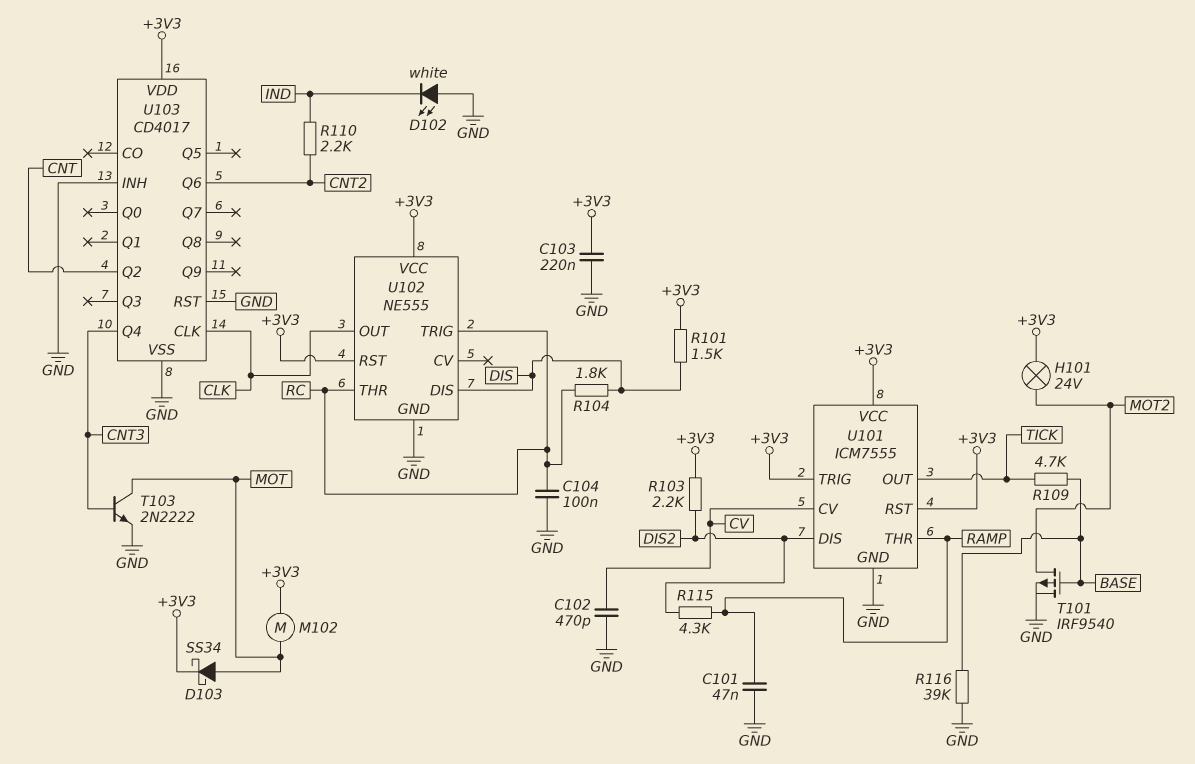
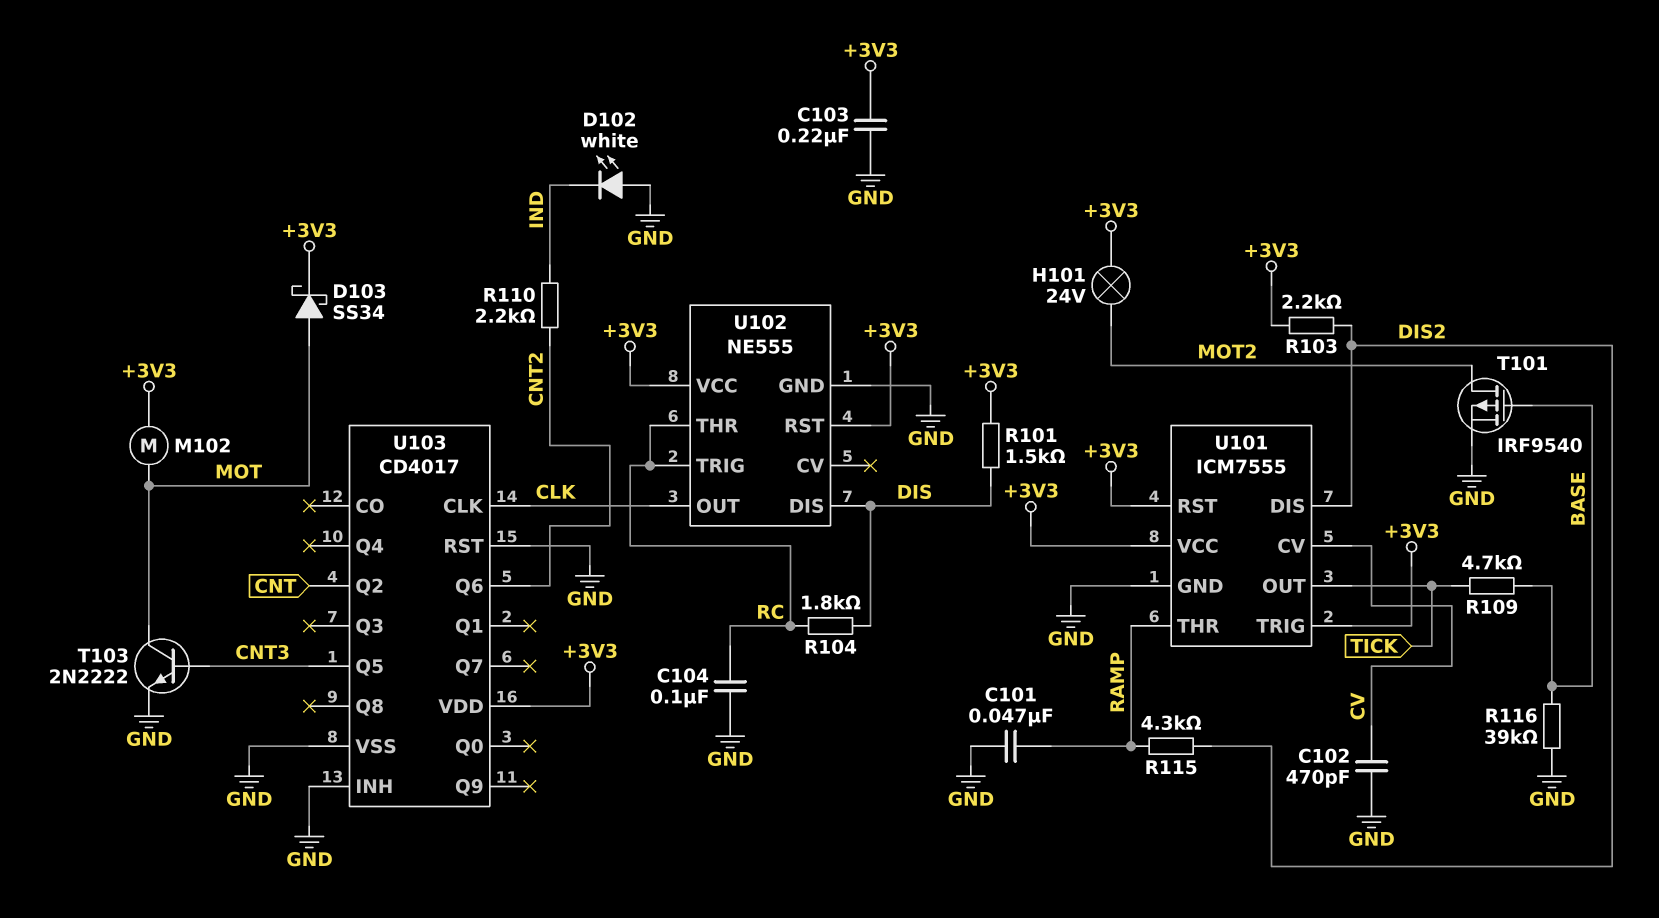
U103 pin Q4: CNT3 -> none
U103 pin Q5: none -> CNT3

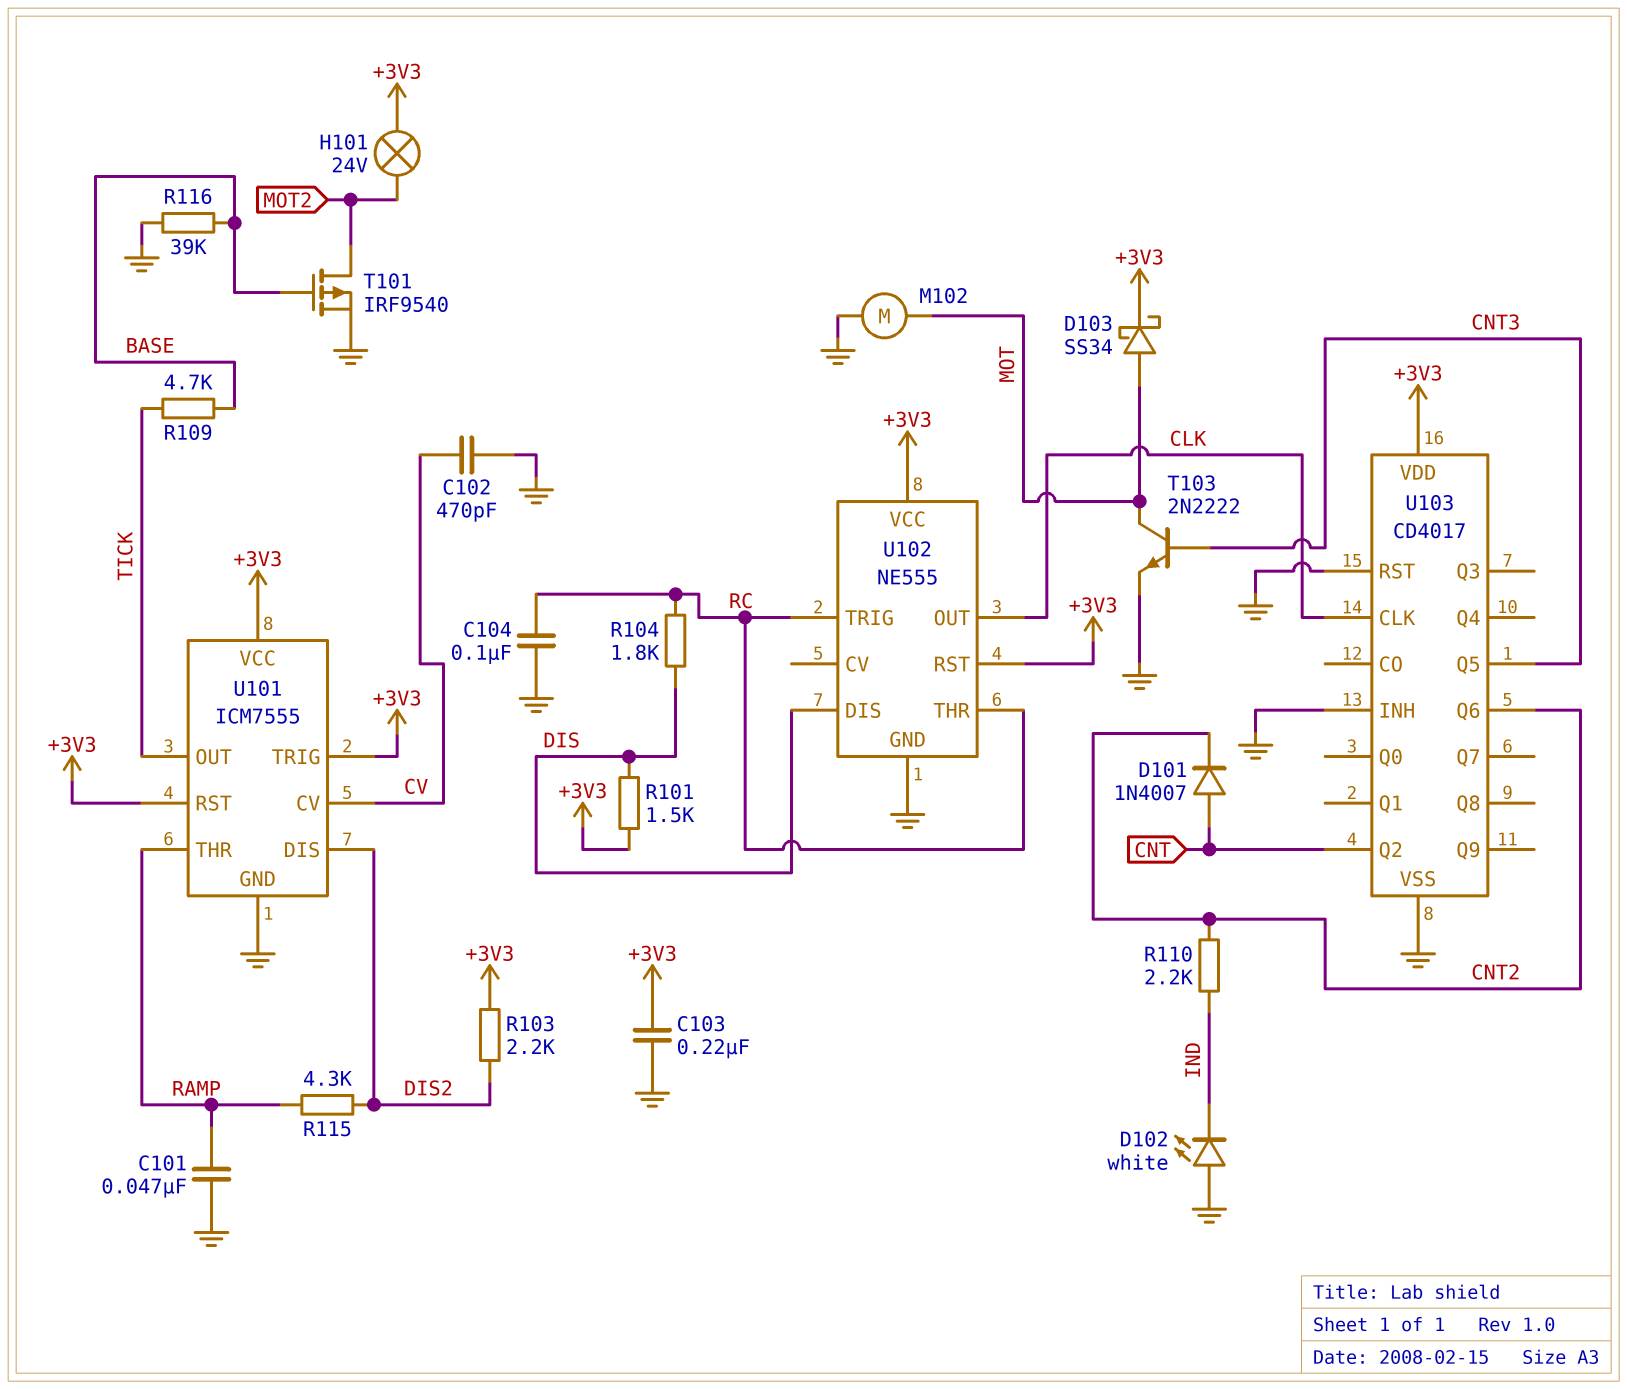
D101: none -> diode 1N4007 (A CNT, K CNT2)
M102: motor (+3V3, MOT) -> motor (GND, MOT)

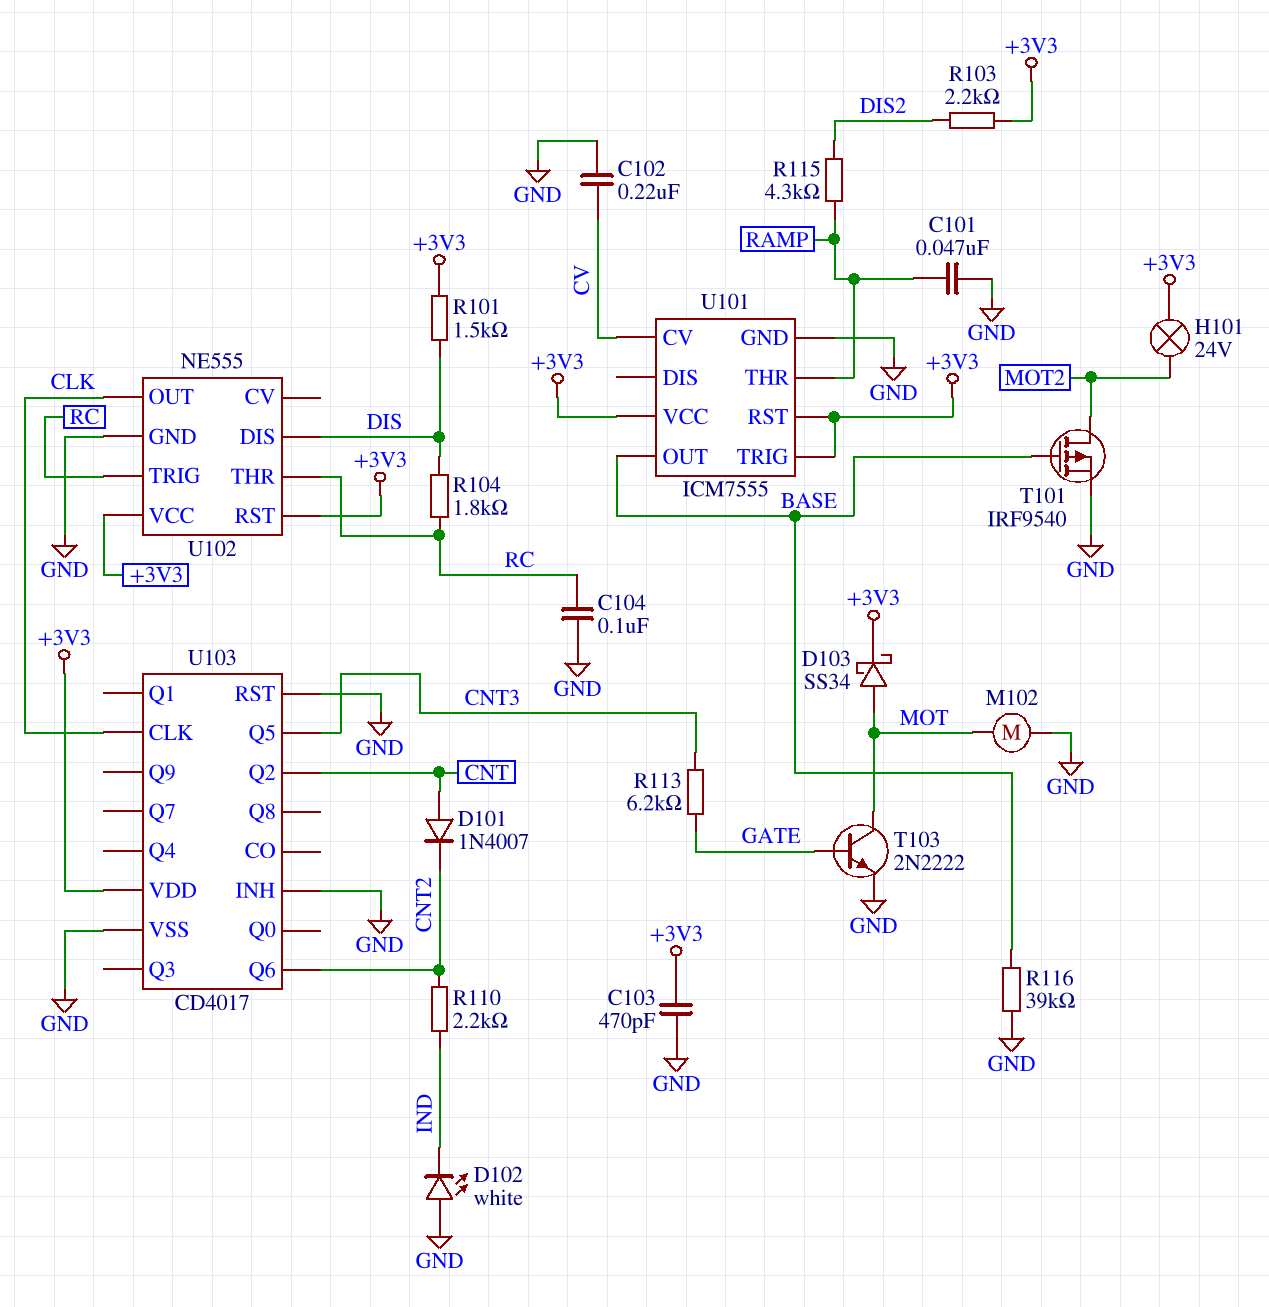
C102: 470pF (CV, GND) -> 220nF (CV, GND)
C103: 220nF (+3V3, GND) -> 470pF (+3V3, GND)
R109: 4.7k (BASE, TICK) -> none
R113: none -> 6.2k (CNT3, GATE)
T103: NPN 2N2222 (B CNT3, C MOT, E GND) -> NPN 2N2222 (B GATE, C MOT, E GND)
U101 pin DIS: DIS2 -> none
U101 pin OUT: TICK -> BASE

